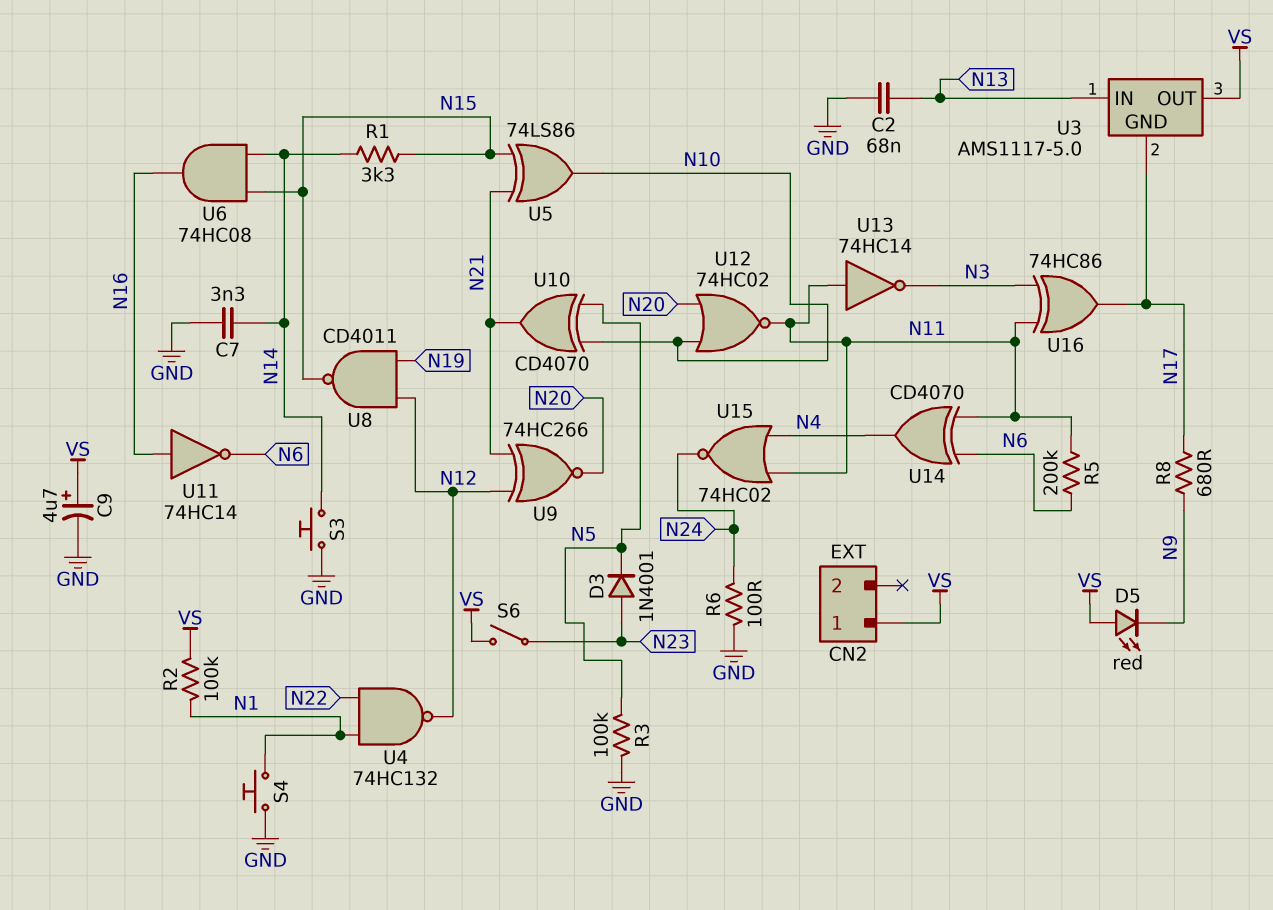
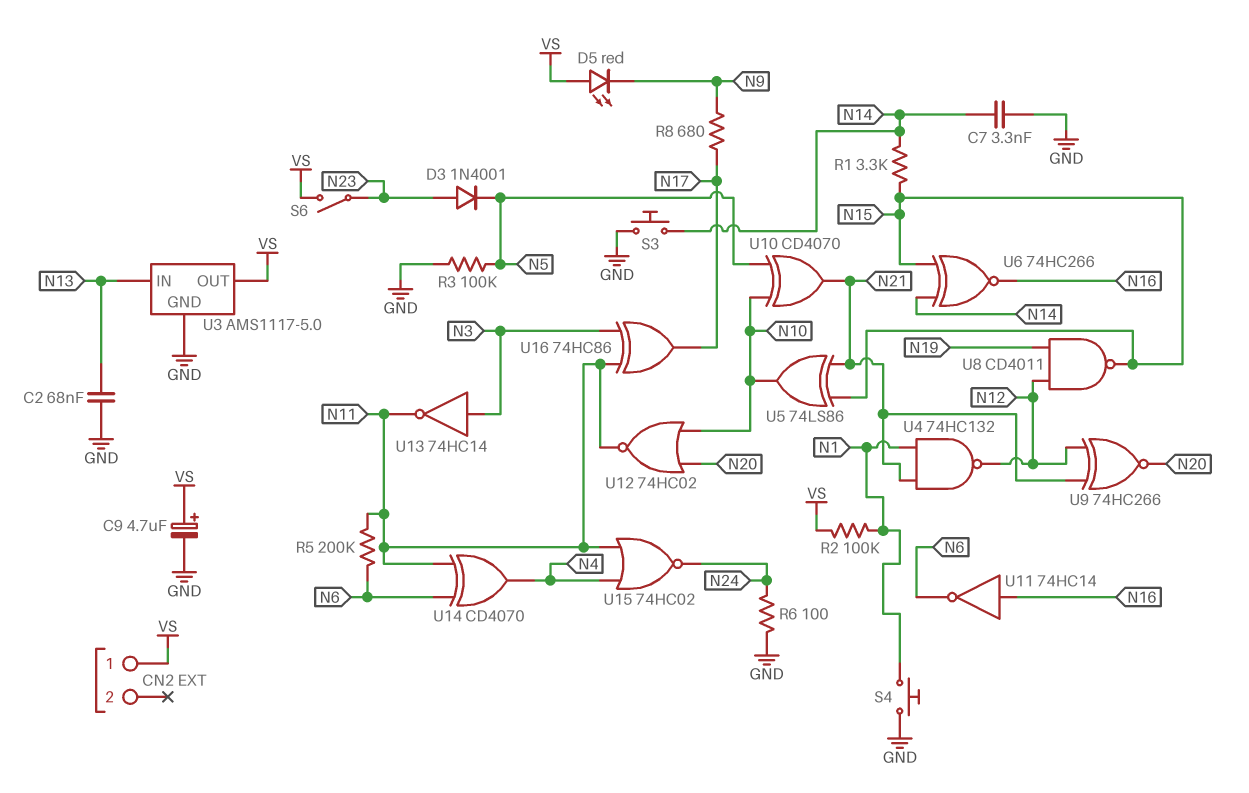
U3 pin GND: N17 -> GND
U4: NAND 74HC132 (in N1, in N22, out N12) -> NAND 74HC132 (in N1, in N21, out N12)
U6: AND 74HC08 (in N14, in N15, out N16) -> XNOR 74HC266 (in N14, in N15, out N16)
U13: NOT 74HC14 (in N11, out N3) -> NOT 74HC14 (in N3, out N11)

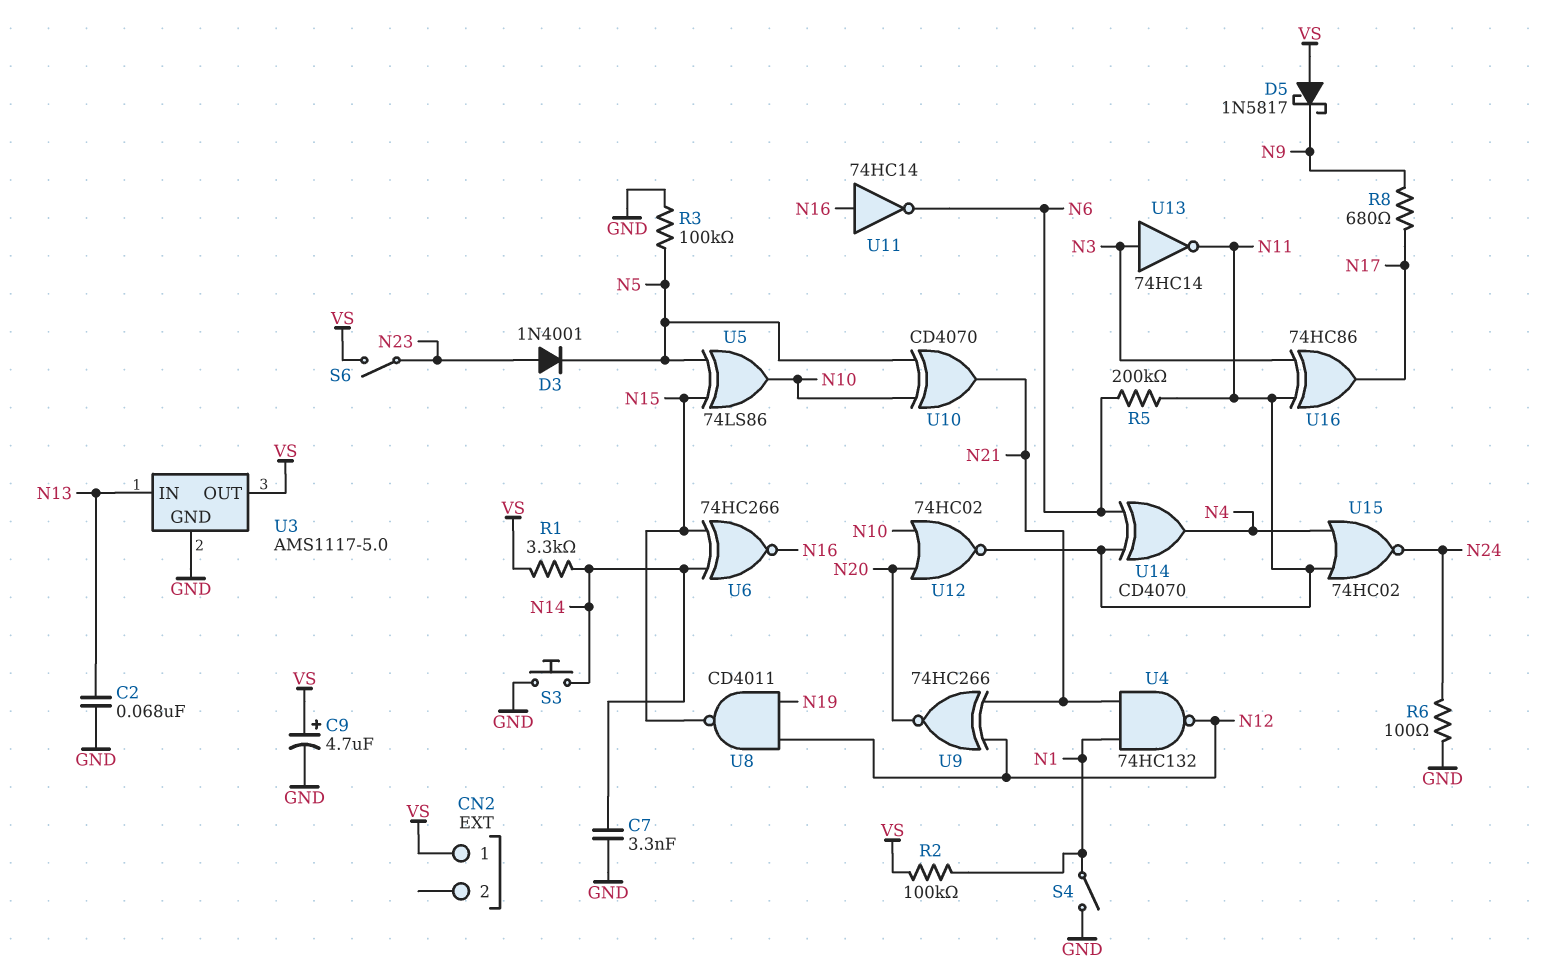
D5: LED red (A VS, K N9) -> schottky 1N5817 (A VS, K N9)
R1: 3.3k (N14, N15) -> 3.3k (N14, VS)
S4: button (GND, N1) -> switch (GND, N1)
U5: XOR 74LS86 (in N15, in N21, out N10) -> XOR 74LS86 (in N5, in N15, out N10)

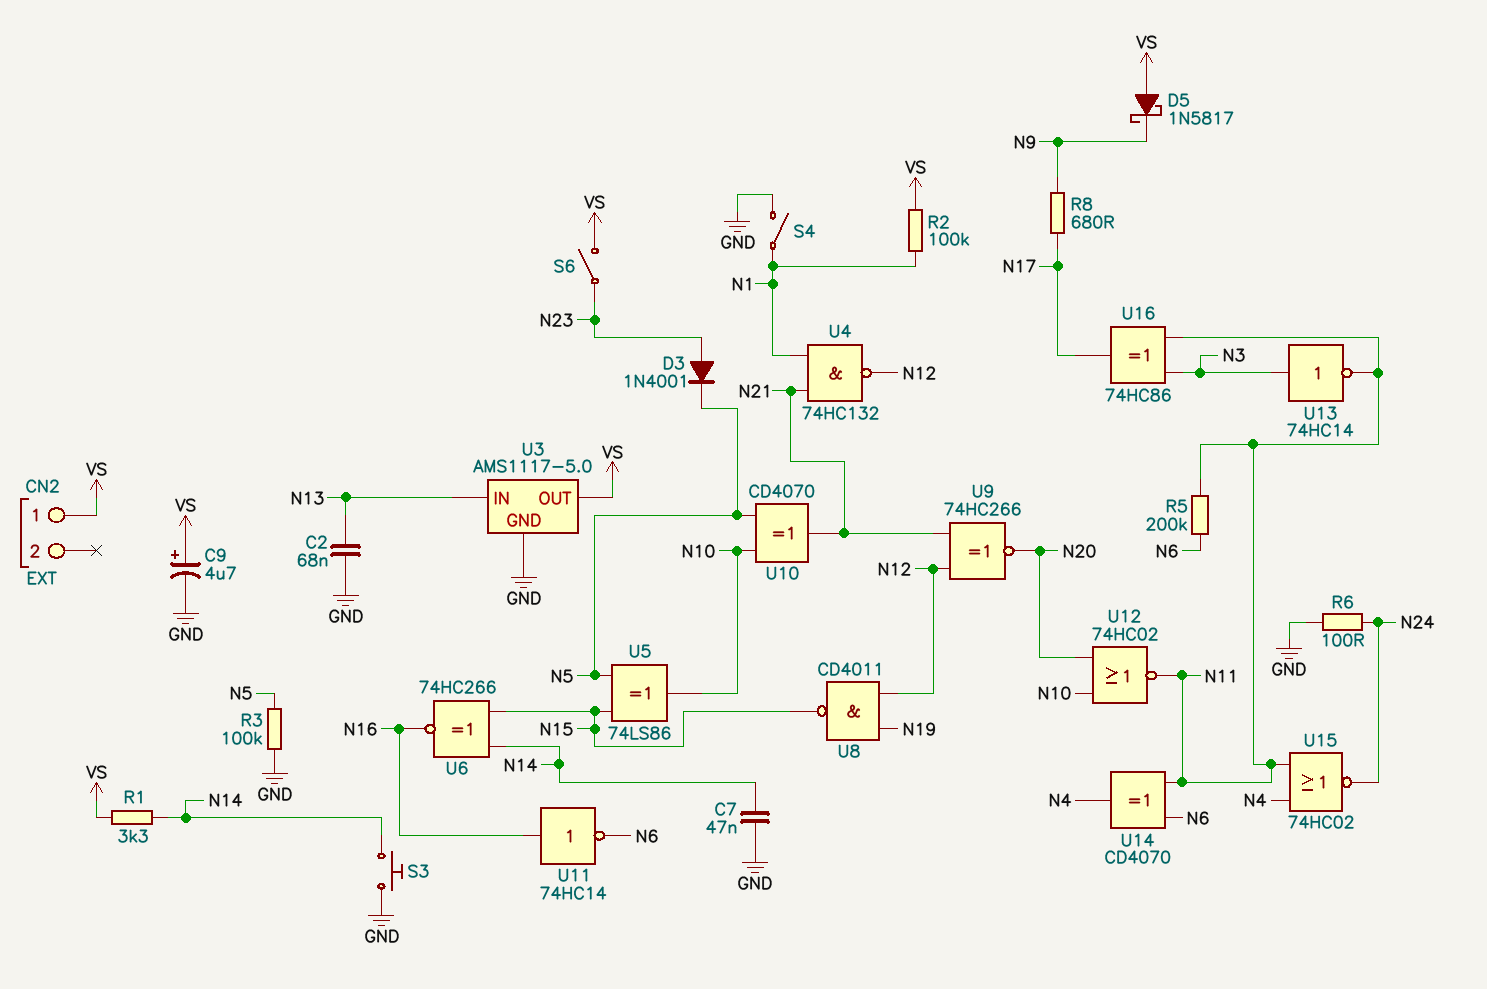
C7: 3.3nF (GND, N14) -> 47nF (GND, N14)

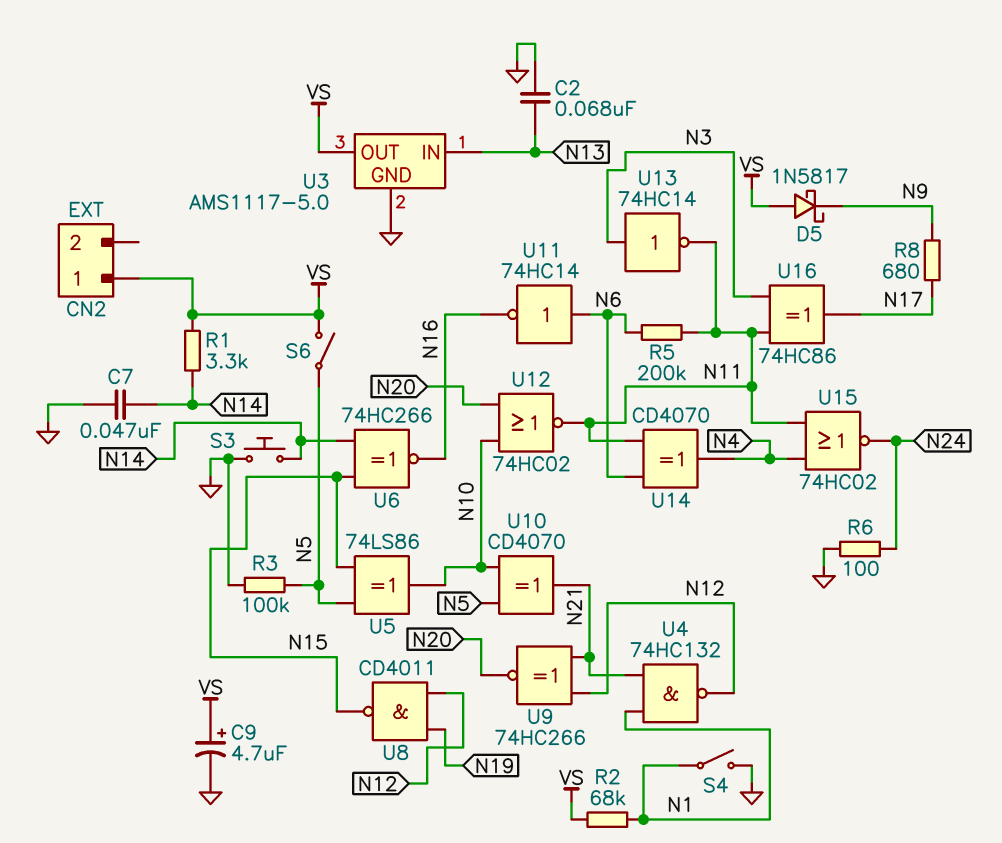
D3: diode 1N4001 (A N23, K N5) -> none
R2: 100k (N1, VS) -> 68k (N1, VS)
S6: switch (N23, VS) -> switch (N5, VS)
U11: NOT 74HC14 (in N16, out N6) -> NOT 74HC14 (in N6, out N16)

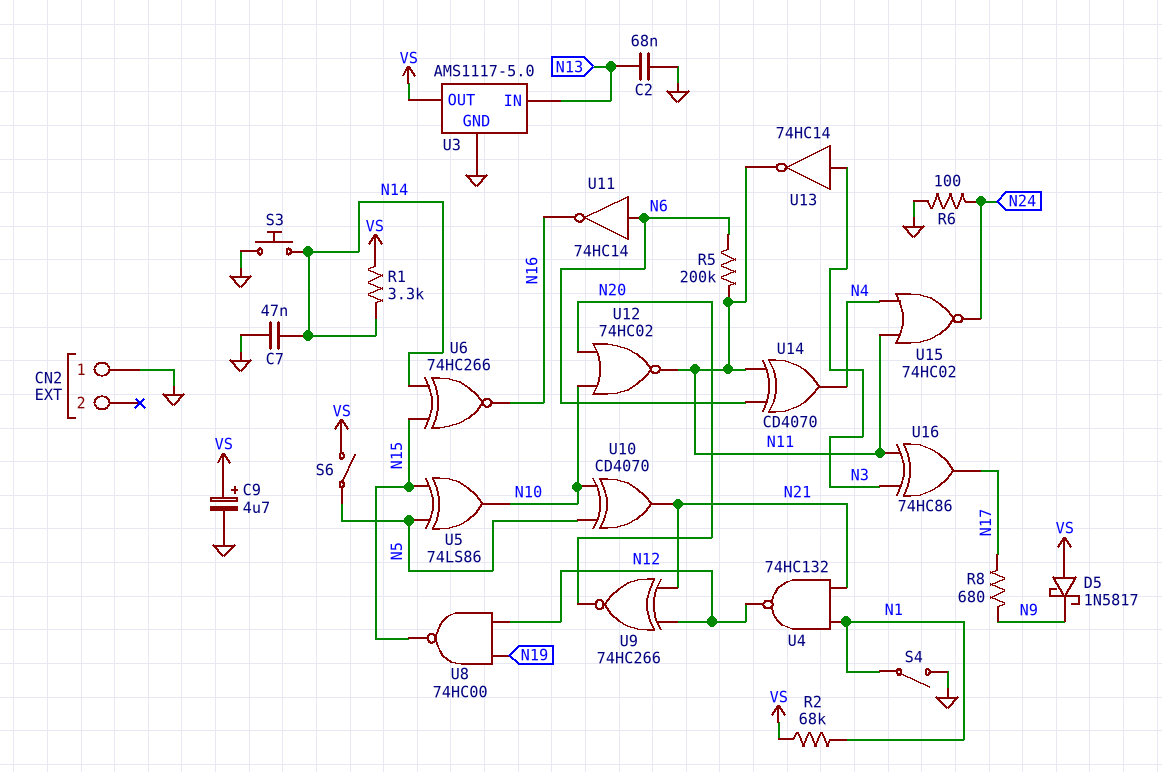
CN2 pin 1: VS -> GND
R3: 100k (GND, N5) -> none
U8: NAND CD4011 (in N12, in N19, out N15) -> NAND 74HC00 (in N12, in N19, out N15)

